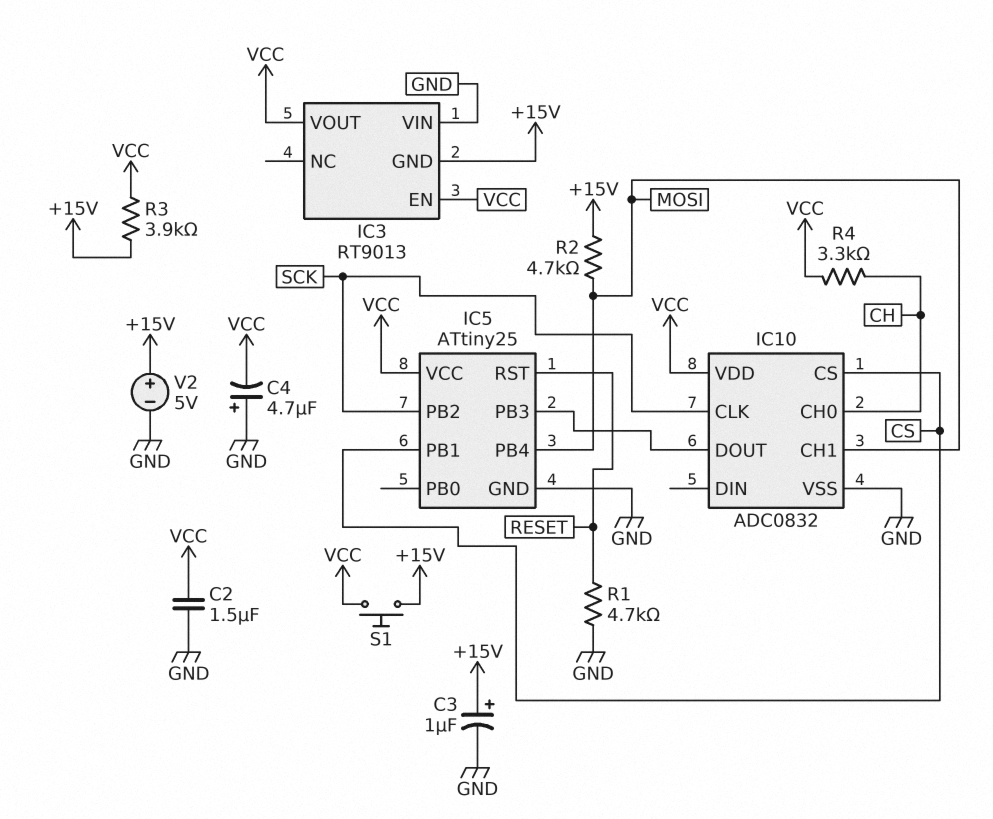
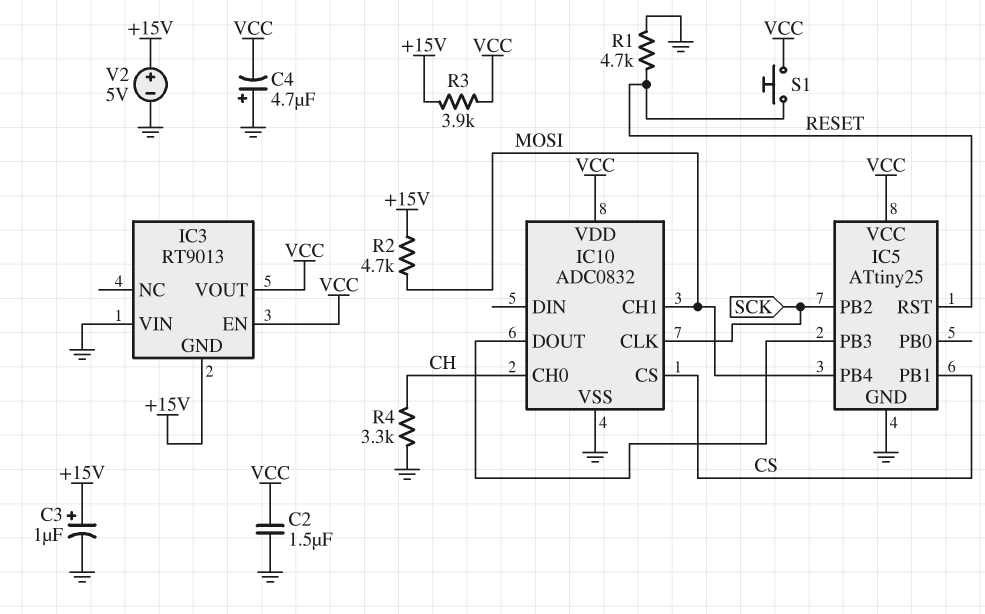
R4: 3.3k (CH, VCC) -> 3.3k (CH, GND)
S1: button (+15V, VCC) -> button (RESET, VCC)

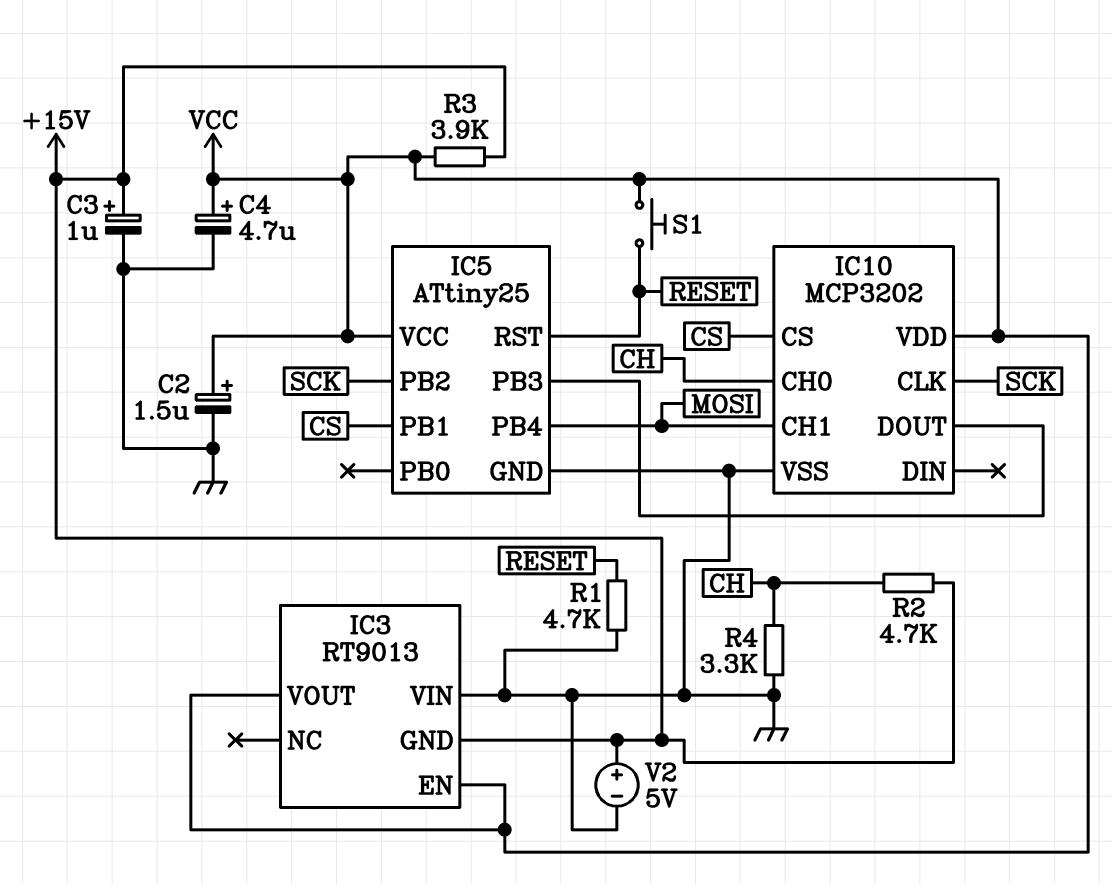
C2: 1.5uF (GND, VCC) -> 1.5uF (plus VCC, minus GND)
C4: 4.7uF (plus GND, minus VCC) -> 4.7uF (plus VCC, minus GND)
IC10: ADC0832 -> MCP3202
R2: 4.7k (+15V, MOSI) -> 4.7k (+15V, CH)

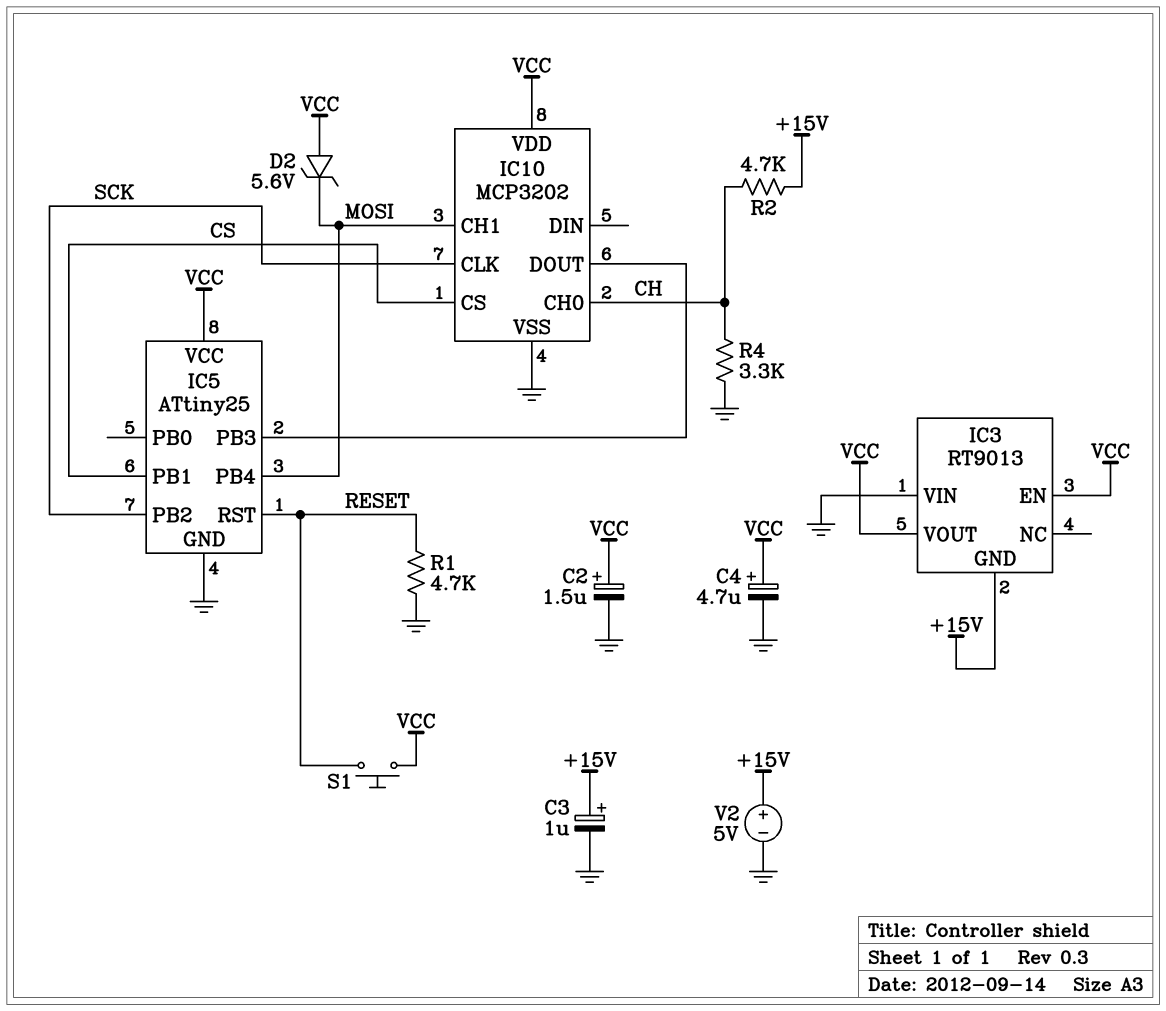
D2: none -> zener 5.6V (A VCC, K MOSI)
R3: 3.9k (+15V, VCC) -> none

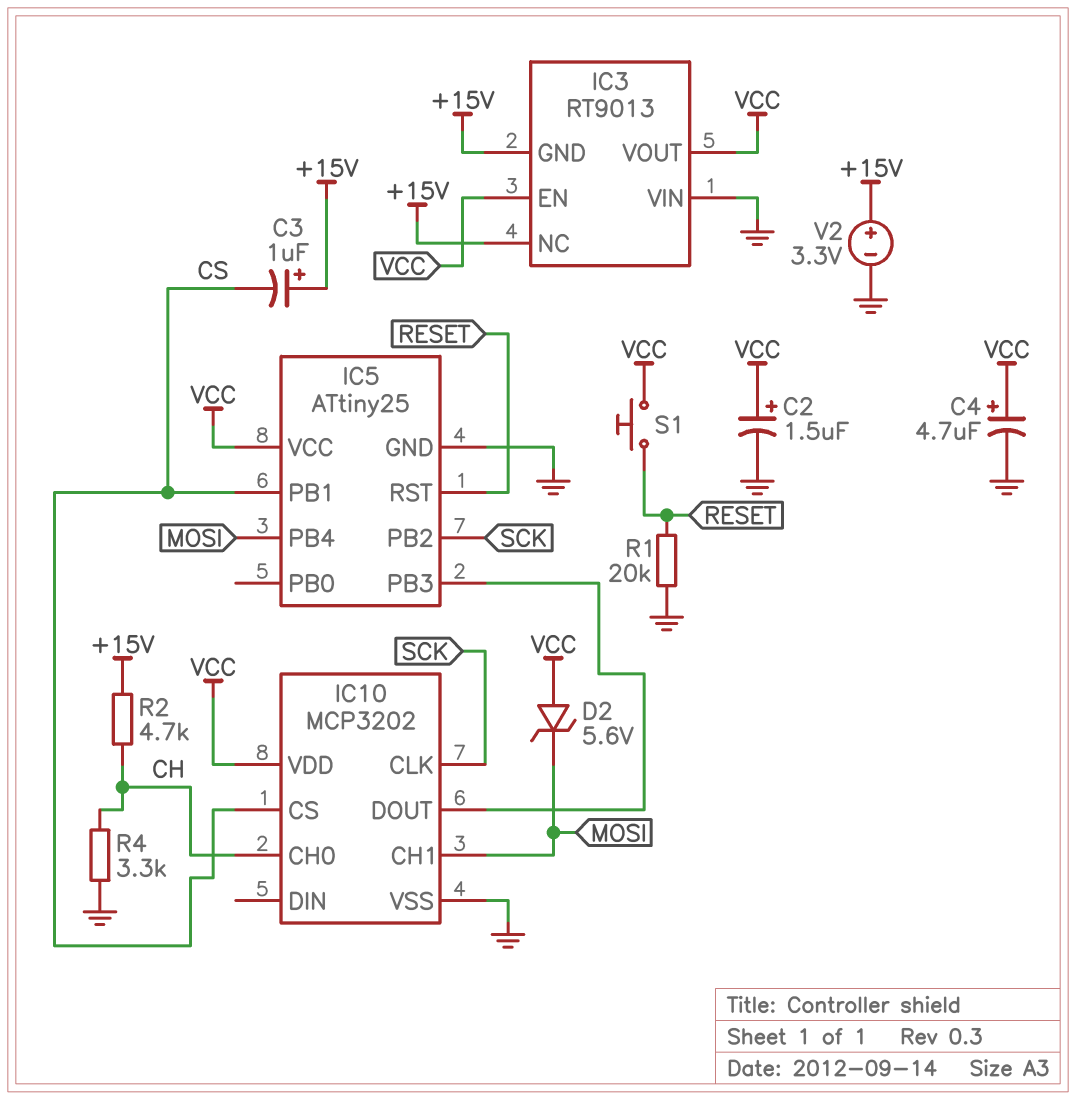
C3: 1uF (plus +15V, minus GND) -> 1uF (plus +15V, minus CS)
IC3 pin NC: none -> +15V
R1: 4.7k (GND, RESET) -> 20k (GND, RESET)
V2: 5V (plus +15V, minus GND) -> 3.3V (plus +15V, minus GND)

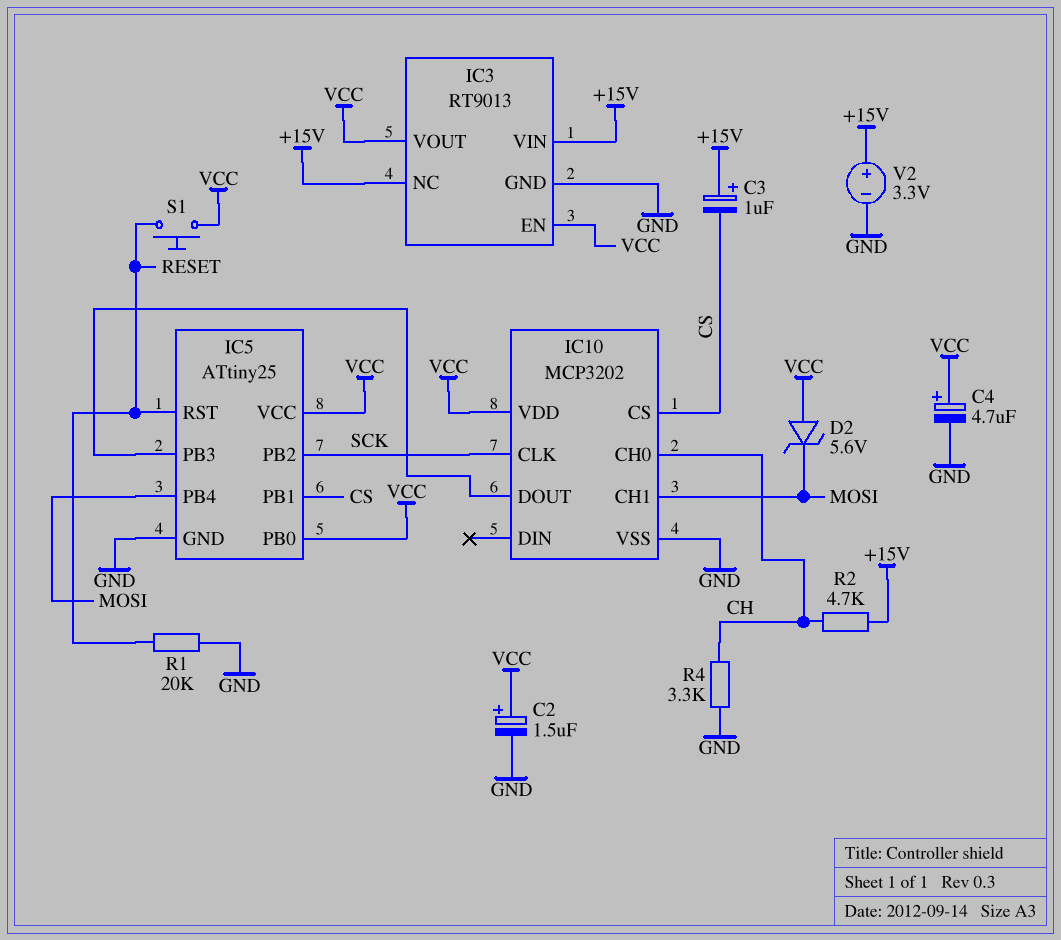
IC3 pin GND: +15V -> GND
IC3 pin VIN: GND -> +15V
IC5 pin PB0: none -> VCC

